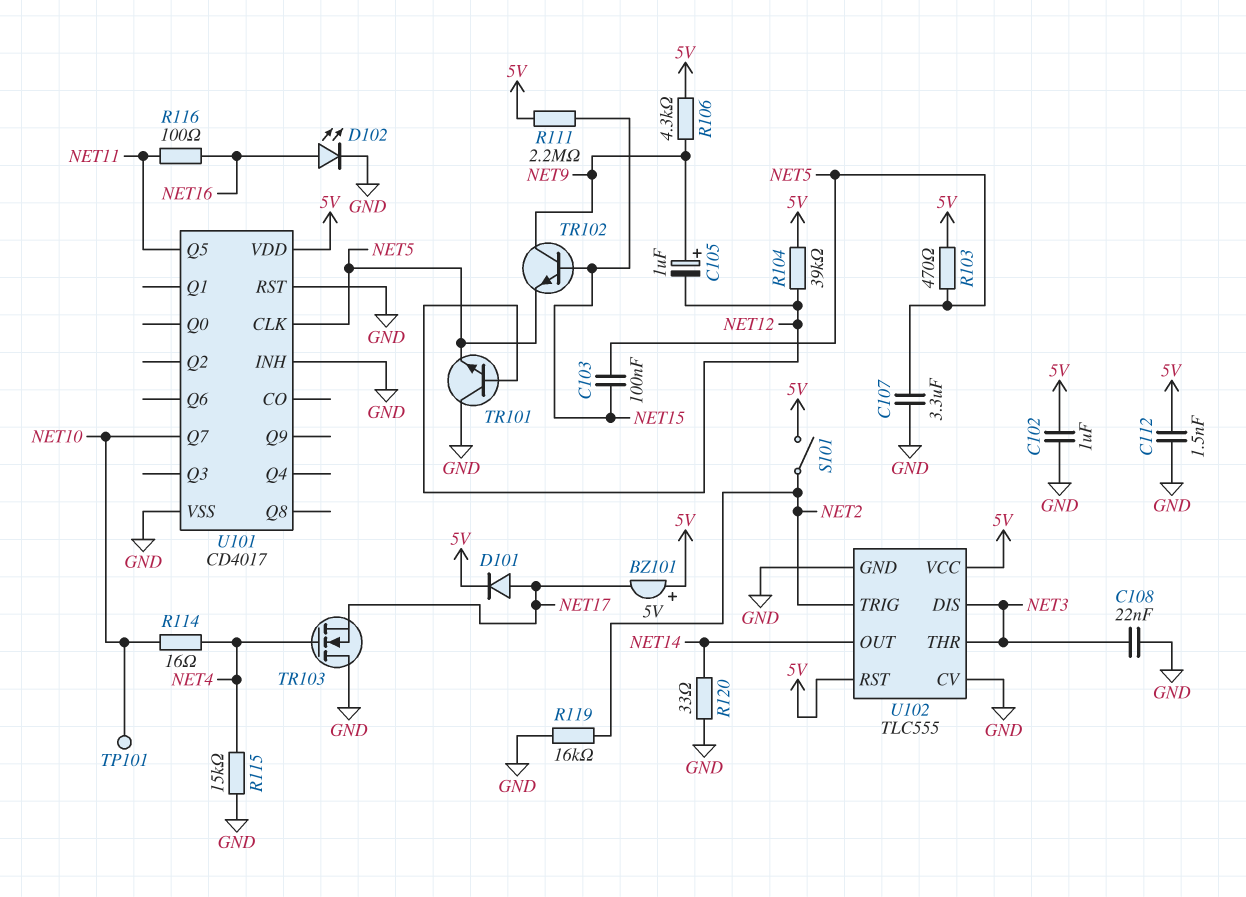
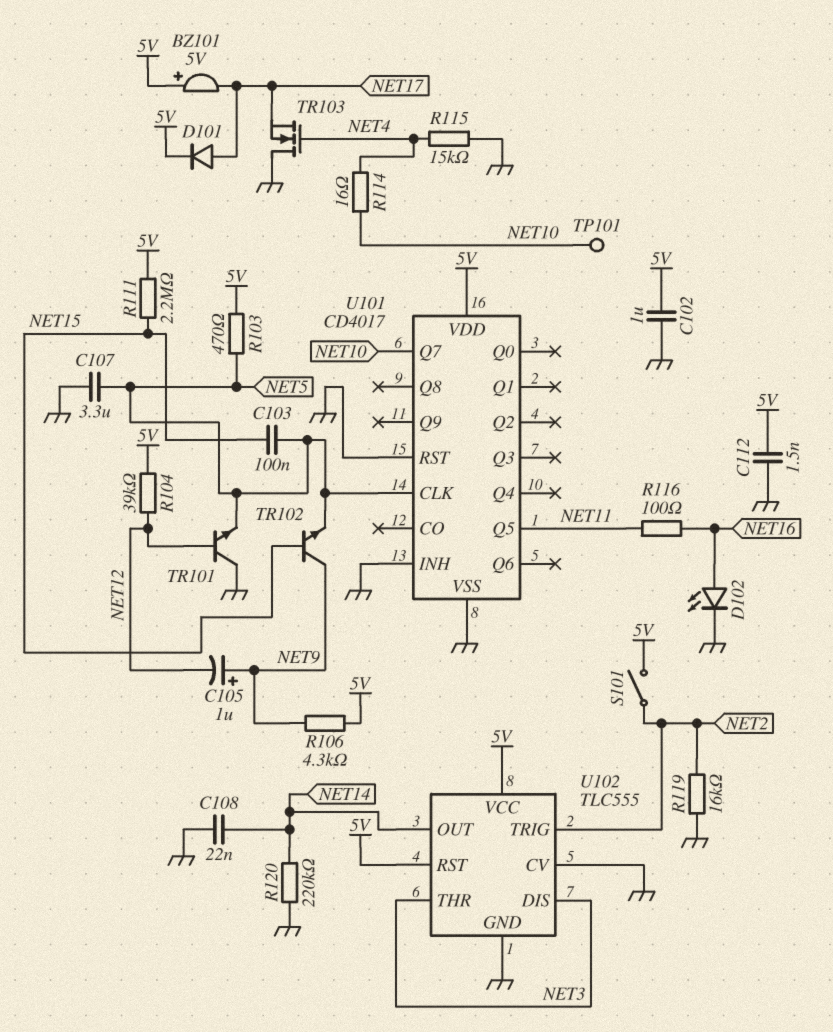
C108: 22nF (GND, NET3) -> 22nF (GND, NET14)
R120: 33 (GND, NET14) -> 220k (GND, NET14)

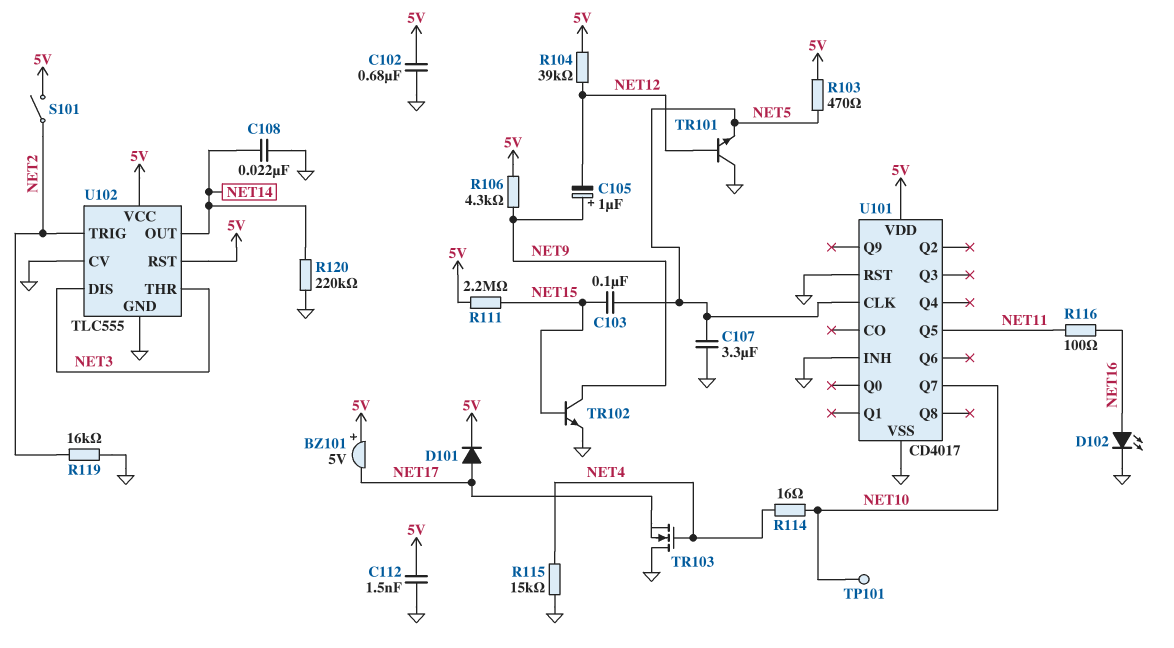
C102: 1uF (5V, GND) -> 680nF (5V, GND)
TR102: NPN (B NET15, C NET9, E NET5) -> NPN (B NET15, C NET9, E GND)

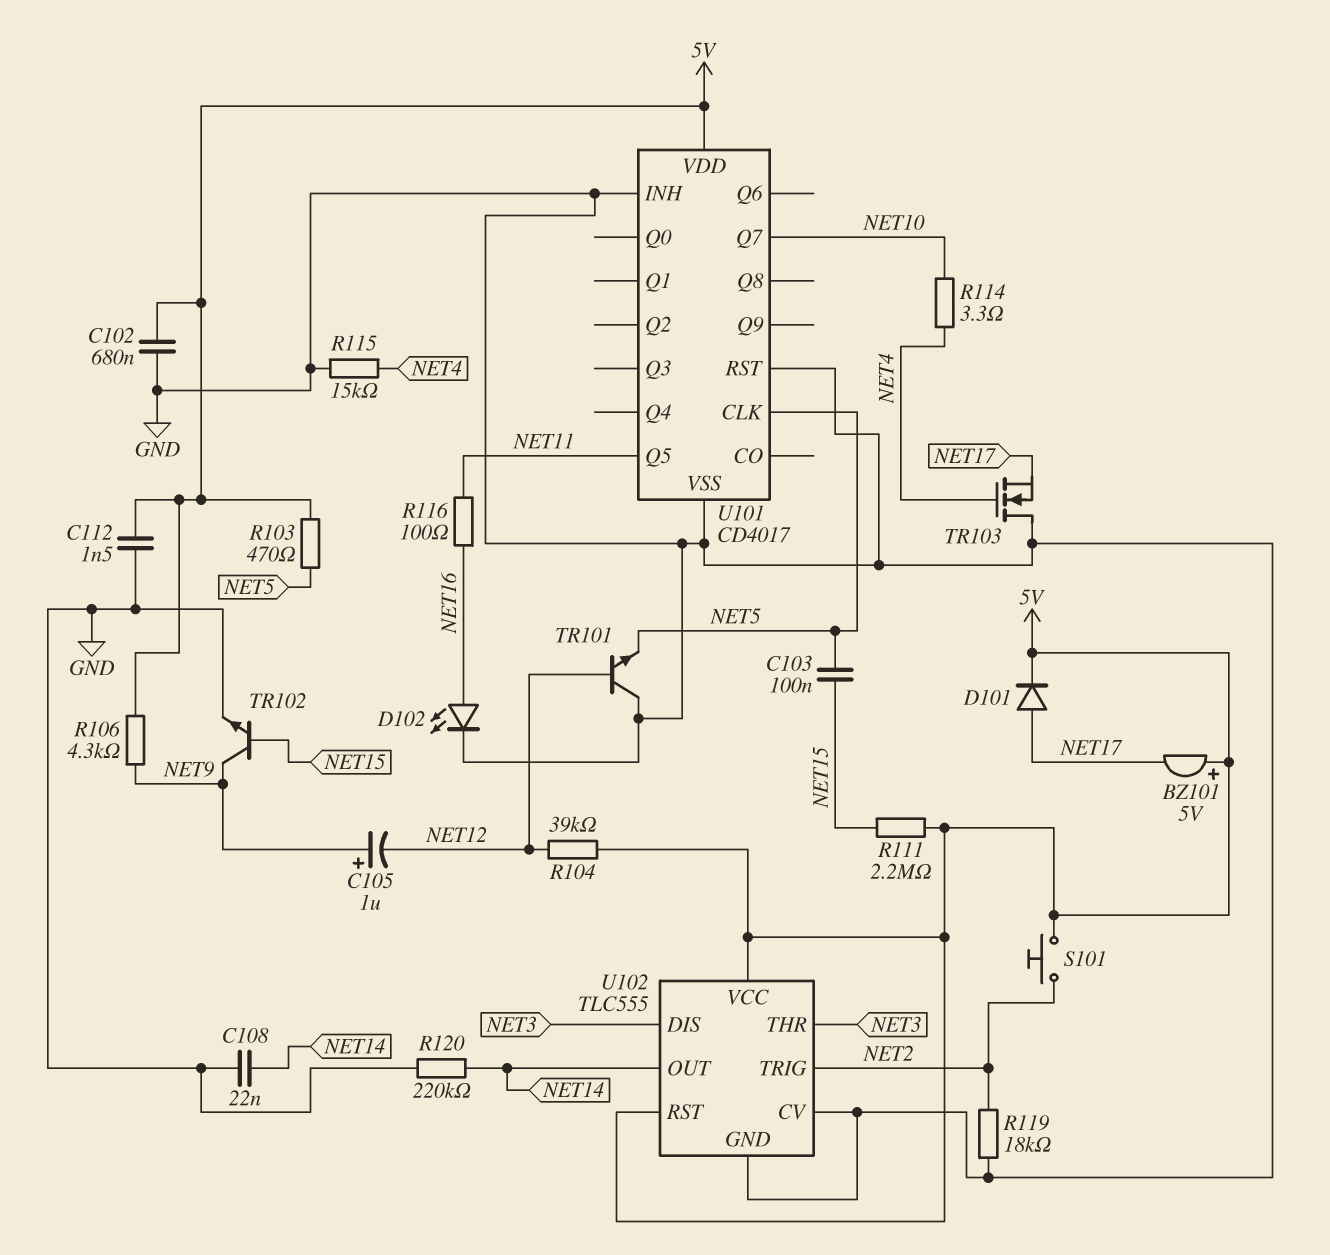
C107: 3.3uF (GND, NET5) -> none
R114: 16 (NET4, NET10) -> 3.3 (NET4, NET10)
R119: 16k (GND, NET2) -> 18k (GND, NET2)
S101: switch (5V, NET2) -> button (5V, NET2)
TP101: test point (NET10) -> none

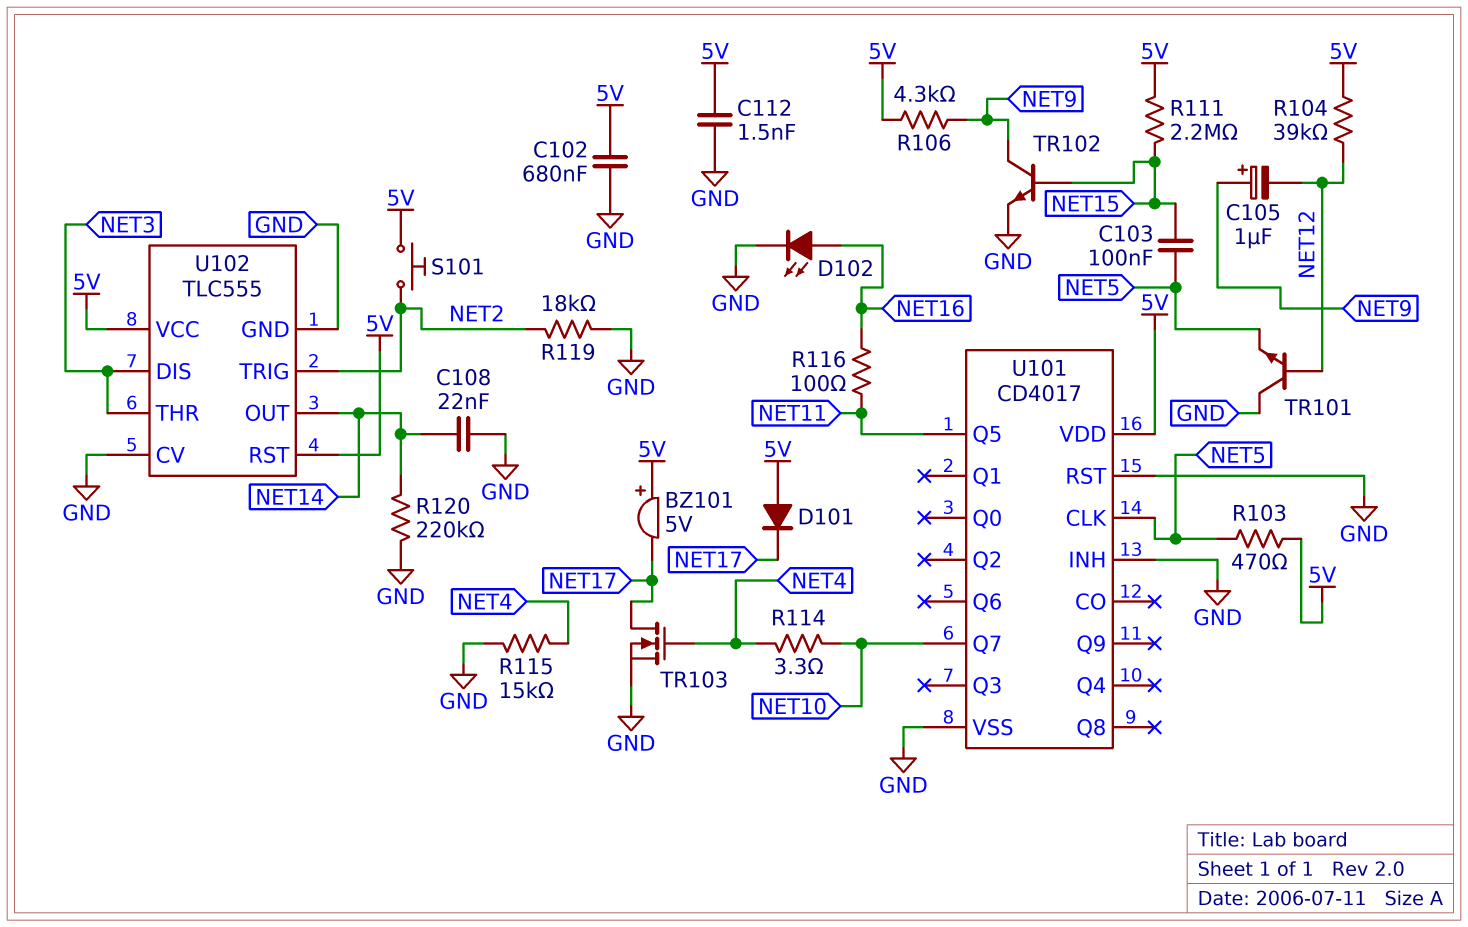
D101: diode (A NET17, K 5V) -> diode (A 5V, K NET17)
TR103: NMOS (G NET4, D GND, S NET17) -> NMOS (G NET4, D NET17, S GND)

